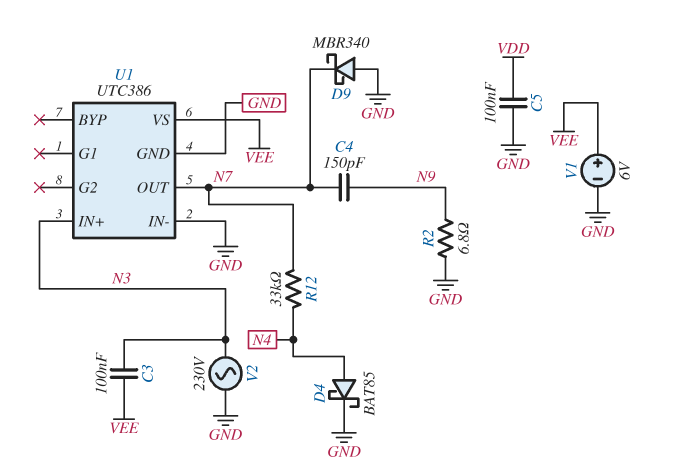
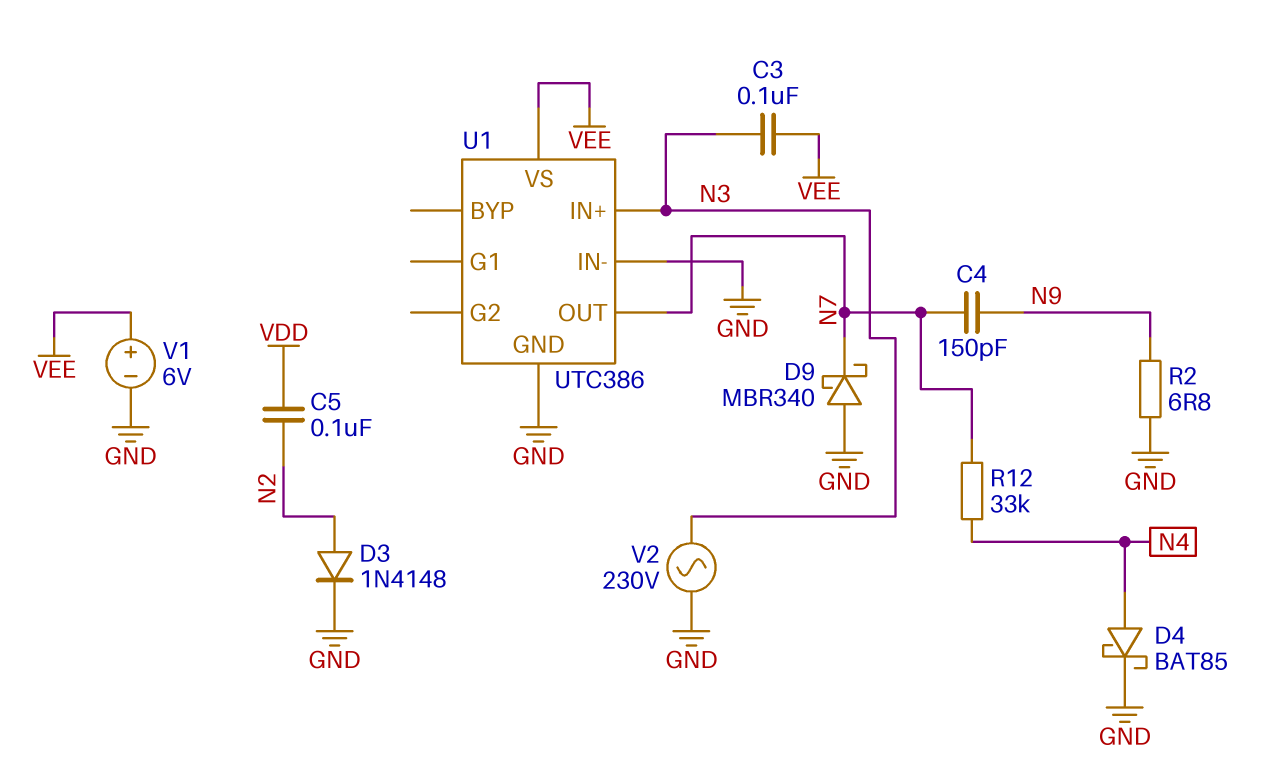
C5: 100nF (GND, VDD) -> 100nF (N2, VDD)
D3: none -> diode 1N4148 (A N2, K GND)

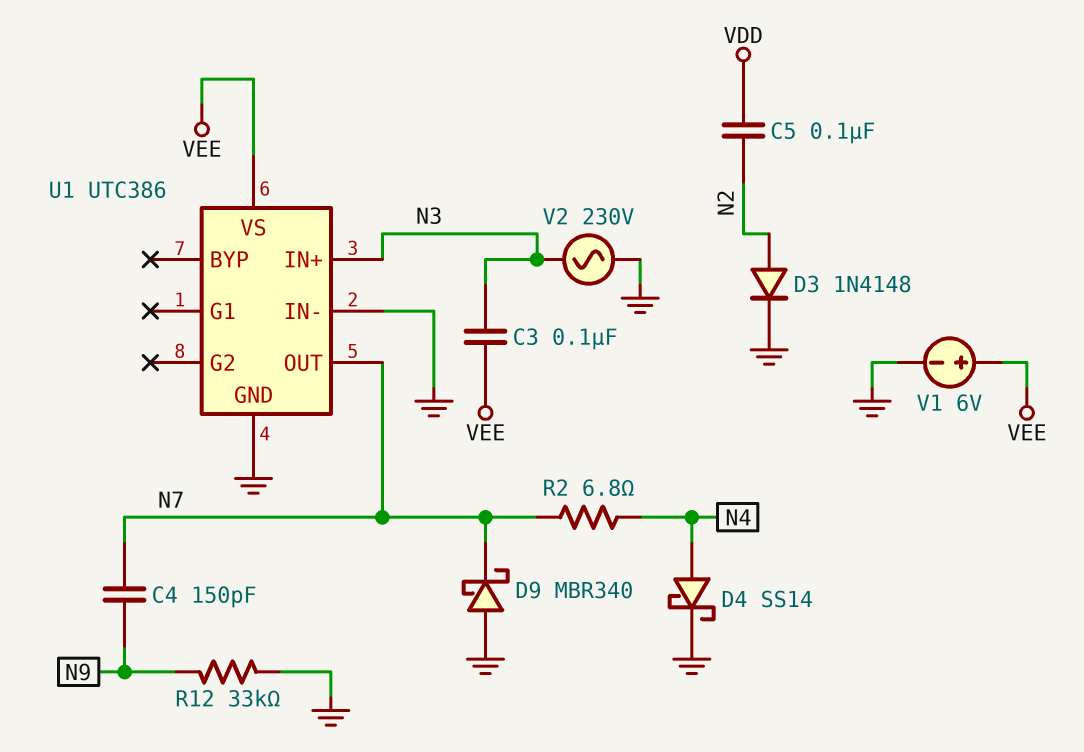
D4: schottky BAT85 (A N4, K GND) -> schottky SS14 (A N4, K GND)
R2: 6.8 (GND, N9) -> 6.8 (N4, N7)
R12: 33k (N4, N7) -> 33k (GND, N9)

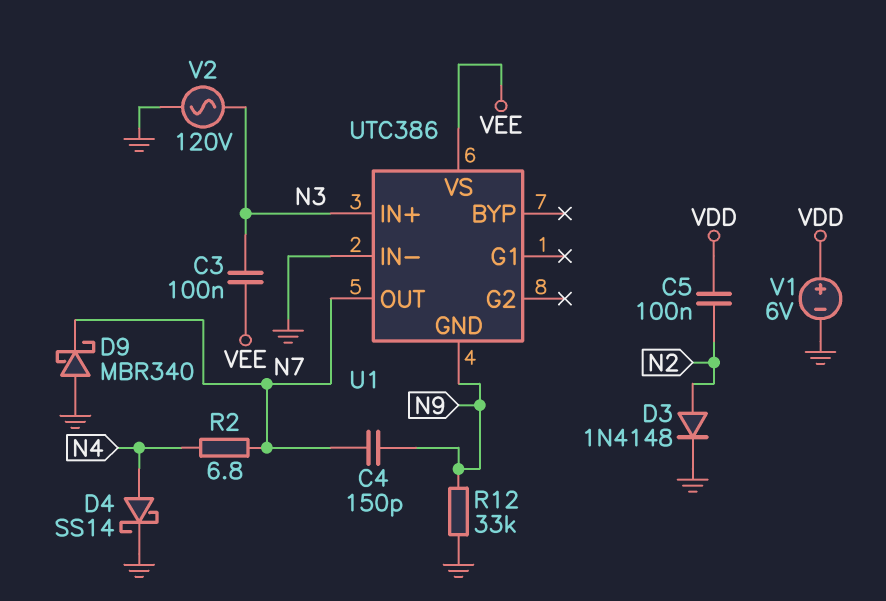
U1 pin GND: GND -> N9
V1: 6V (plus VEE, minus GND) -> 6V (plus VDD, minus GND)
V2: AC 230V (GND, N3) -> AC 120V (GND, N3)

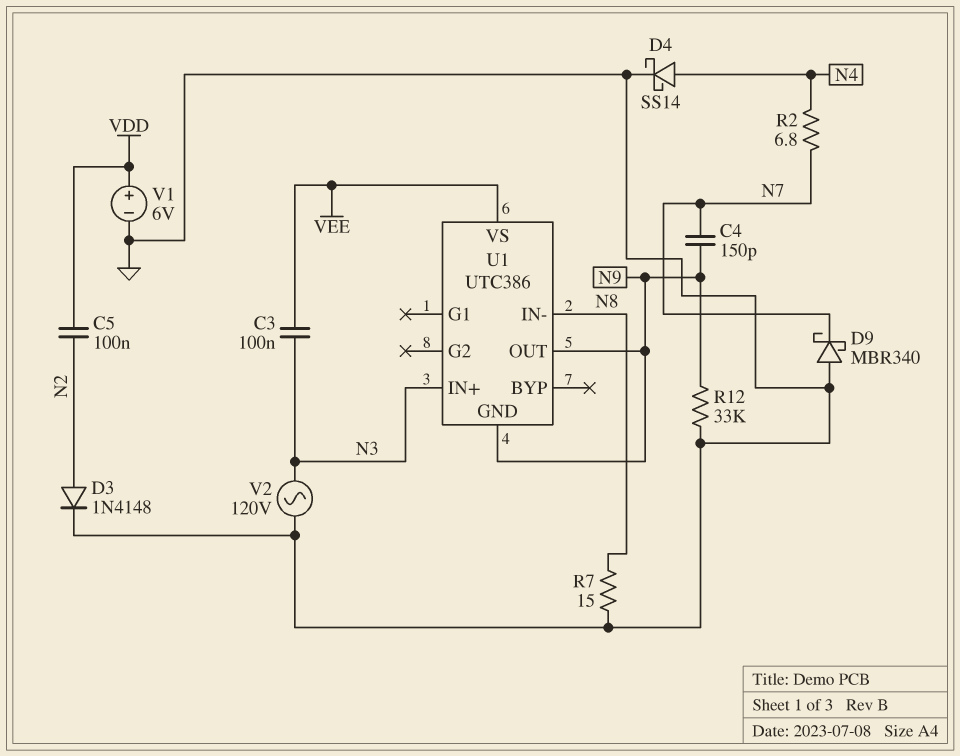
R7: none -> 15 (GND, N8)
U1 pin IN-: GND -> N8
U1 pin OUT: N7 -> N9

